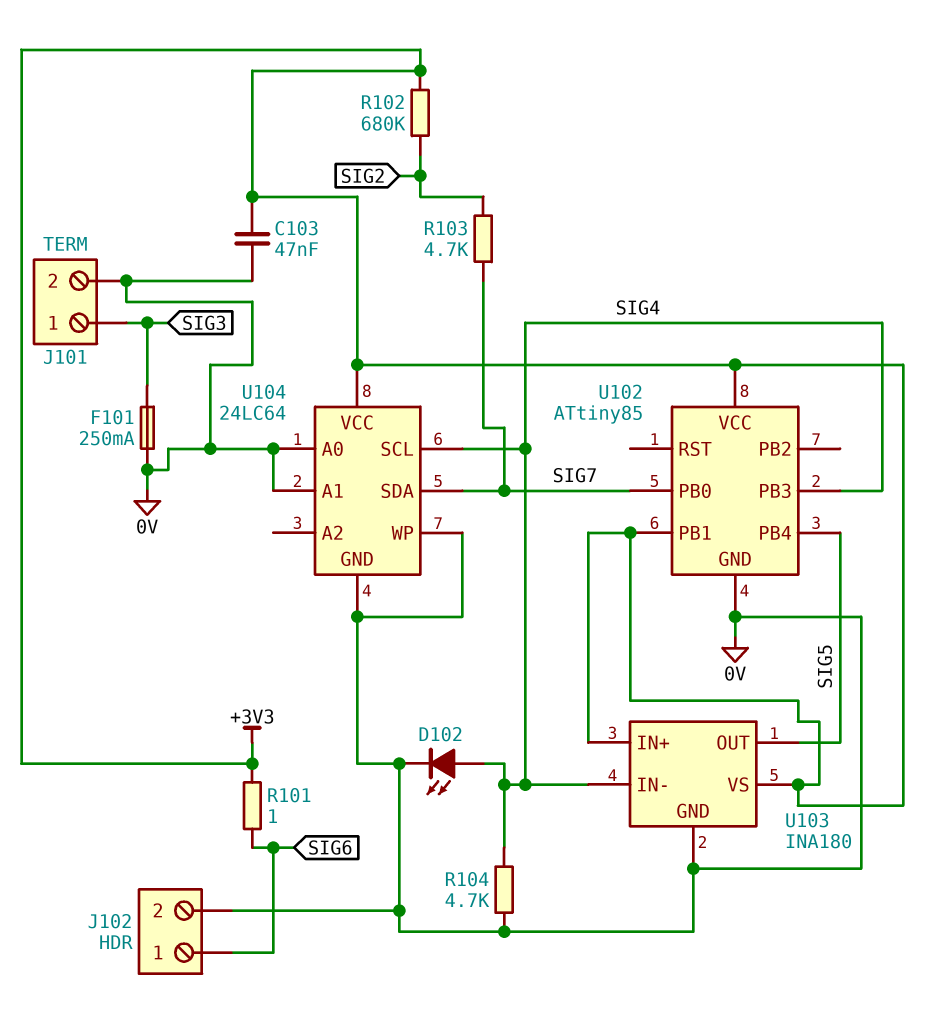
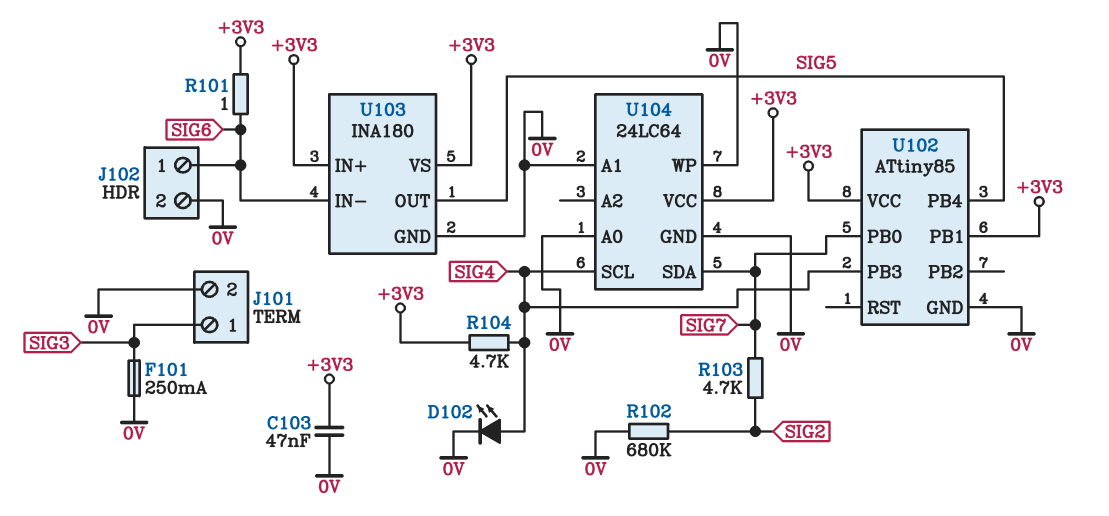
R102: 680k (+3V3, SIG2) -> 680k (0V, SIG2)
R104: 4.7k (0V, SIG4) -> 4.7k (+3V3, SIG4)
U103 pin IN-: SIG4 -> SIG6

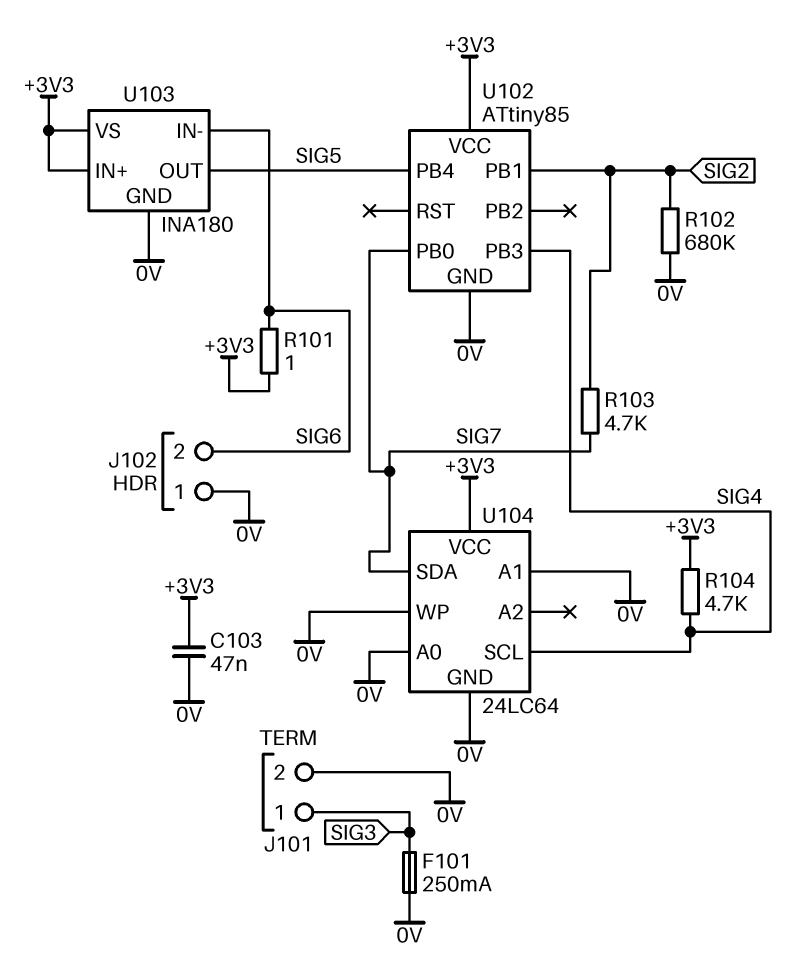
D102: LED (A SIG4, K 0V) -> none
J102 pin 1: SIG6 -> 0V
J102 pin 2: 0V -> SIG6
U102 pin PB1: +3V3 -> SIG2

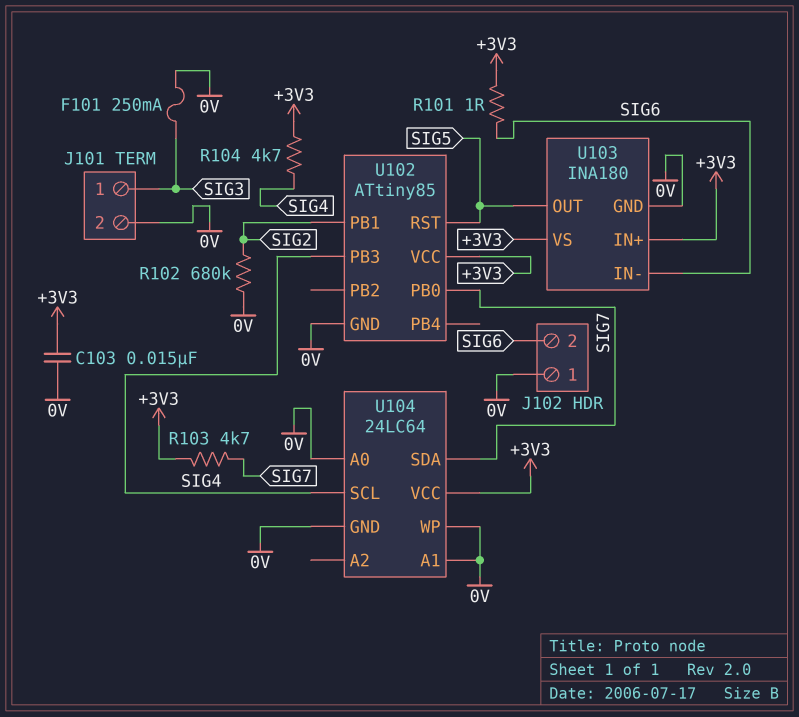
C103: 47nF (+3V3, 0V) -> 15nF (+3V3, 0V)
R103: 4.7k (SIG2, SIG7) -> 4.7k (+3V3, SIG7)
U102 pin PB4: SIG5 -> none
U102 pin RST: none -> SIG5

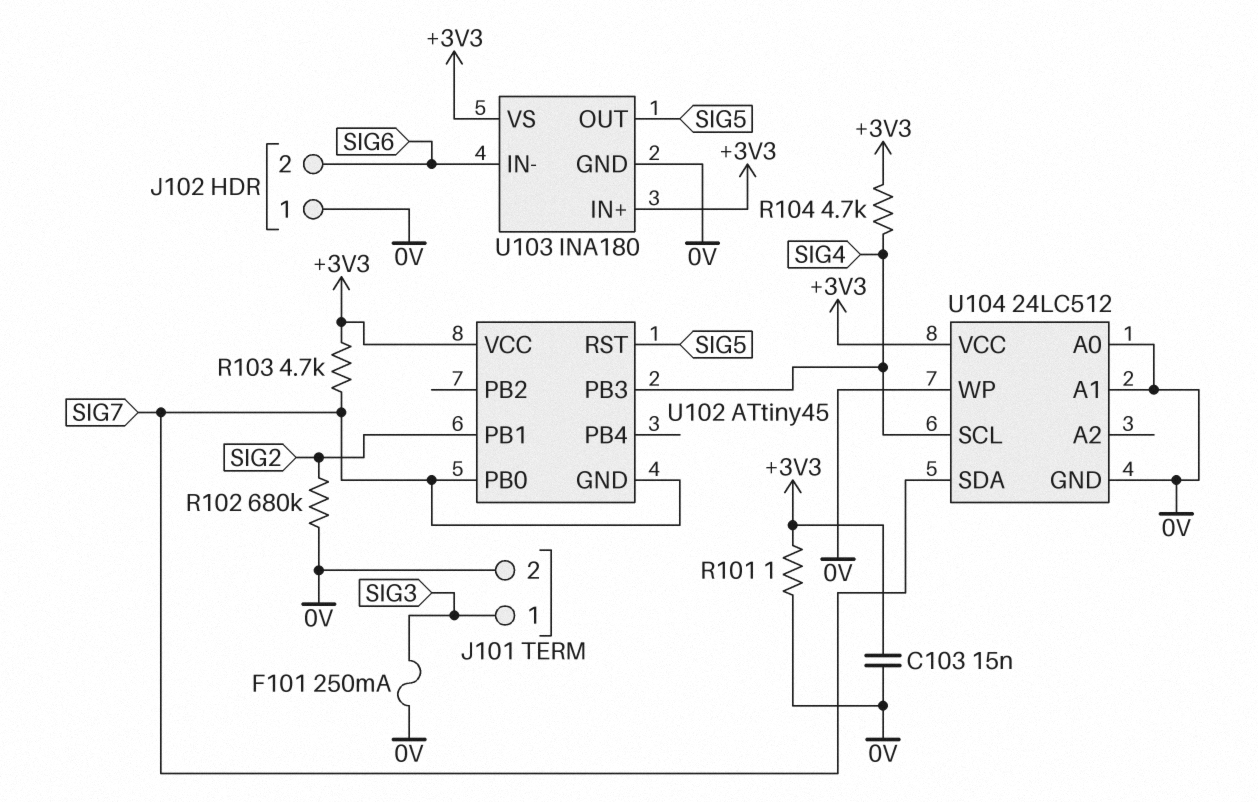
R101: 1 (+3V3, SIG6) -> 1 (+3V3, 0V)
U102: ATtiny85 -> ATtiny45
U102 pin GND: 0V -> SIG7
U104: 24LC64 -> 24LC512

